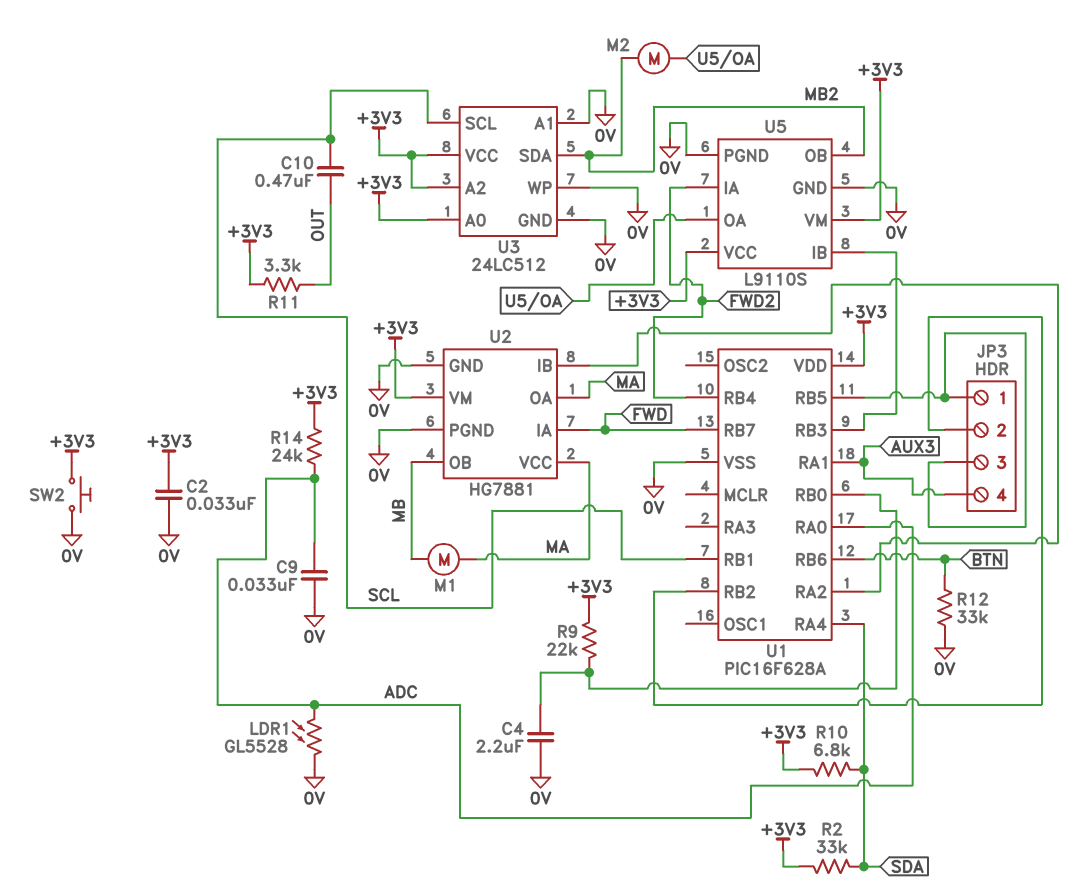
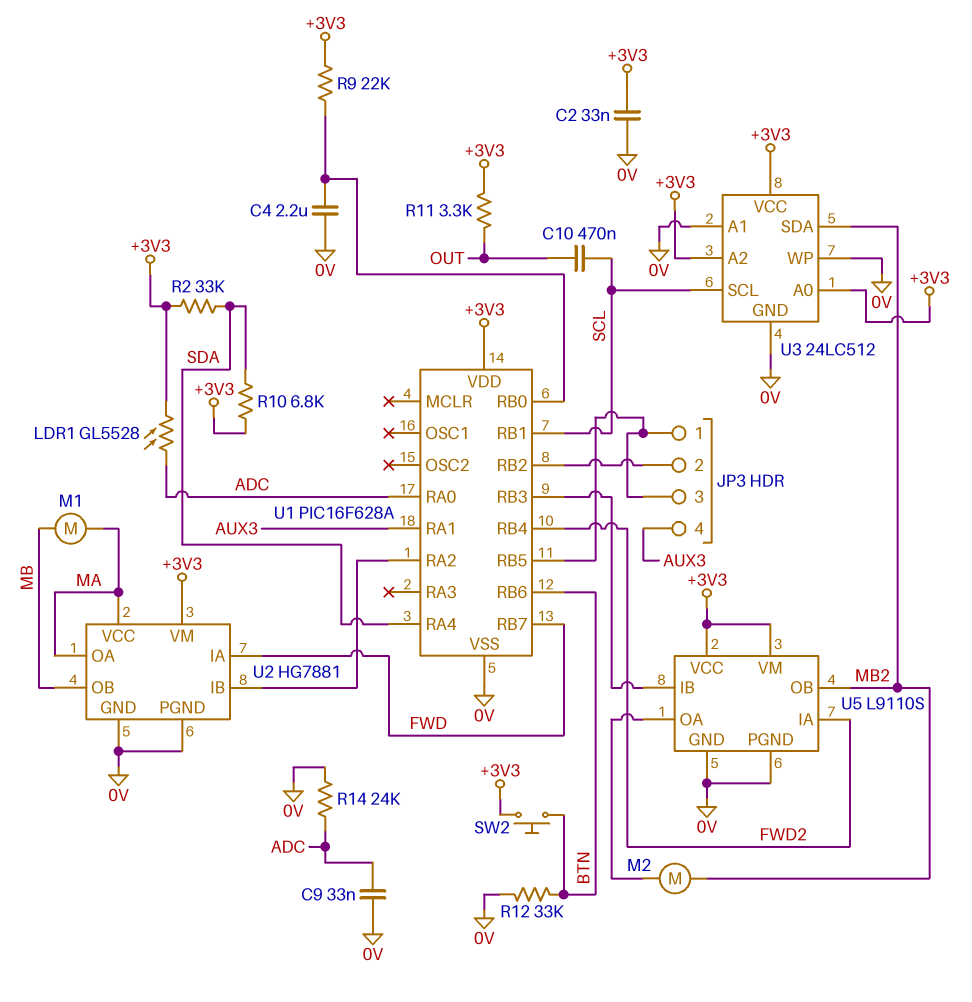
LDR1: GL5528 (0V, ADC) -> GL5528 (+3V3, ADC)
R14: 24k (+3V3, ADC) -> 24k (0V, ADC)
SW2: button (+3V3, 0V) -> button (+3V3, BTN)

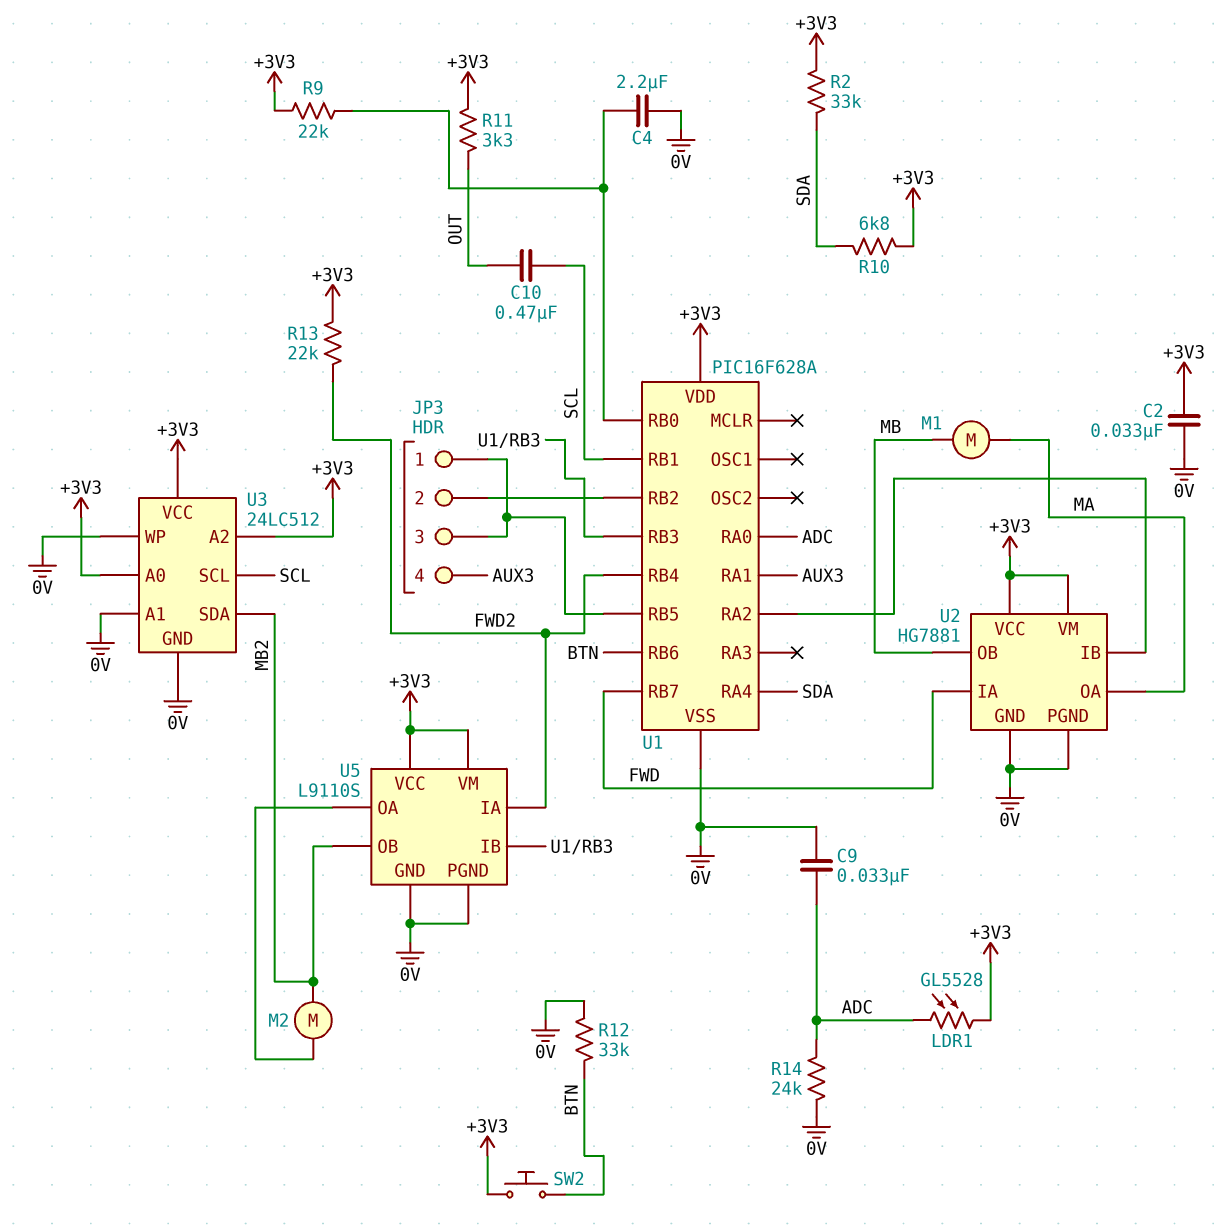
R13: none -> 22k (+3V3, FWD2)
U2 pin VCC: MA -> +3V3

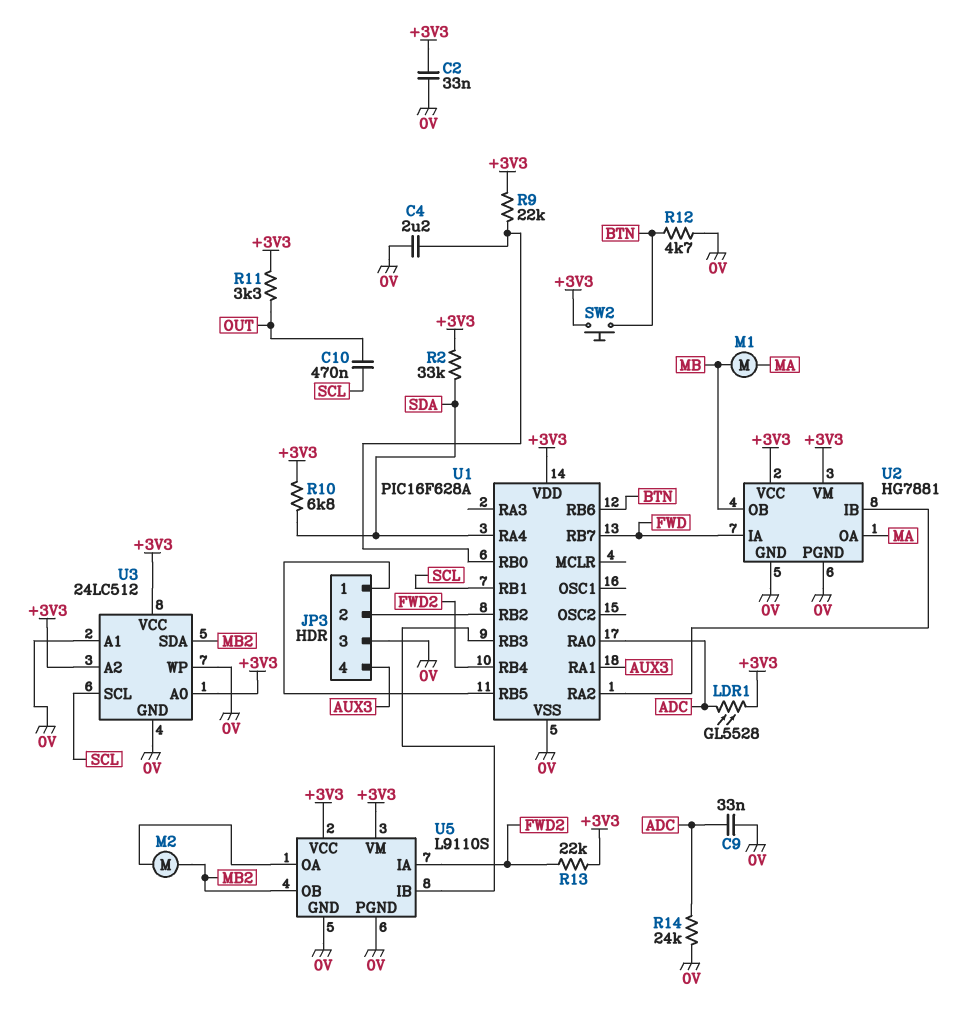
JP3 pin 3: JP3/1 -> 0V
R12: 33k (0V, BTN) -> 4.7k (0V, BTN)

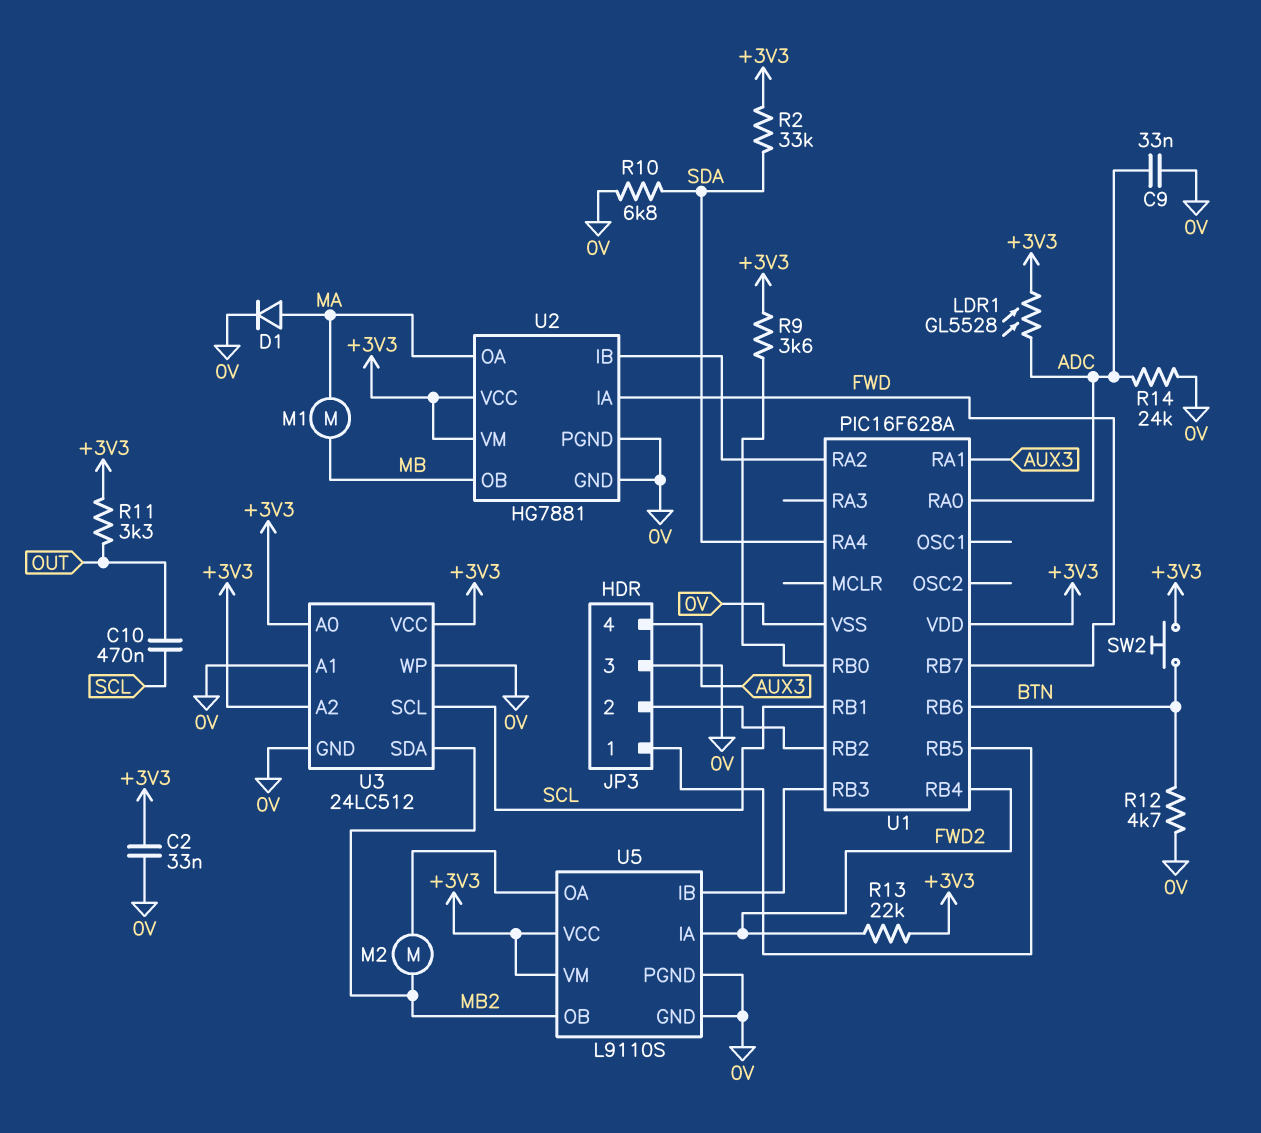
C4: 2.2uF (0V, U1/RB0) -> none
D1: none -> diode (A MA, K 0V)
R9: 22k (+3V3, U1/RB0) -> 3.6k (+3V3, U1/RB0)
R10: 6.8k (+3V3, SDA) -> 6.8k (0V, SDA)

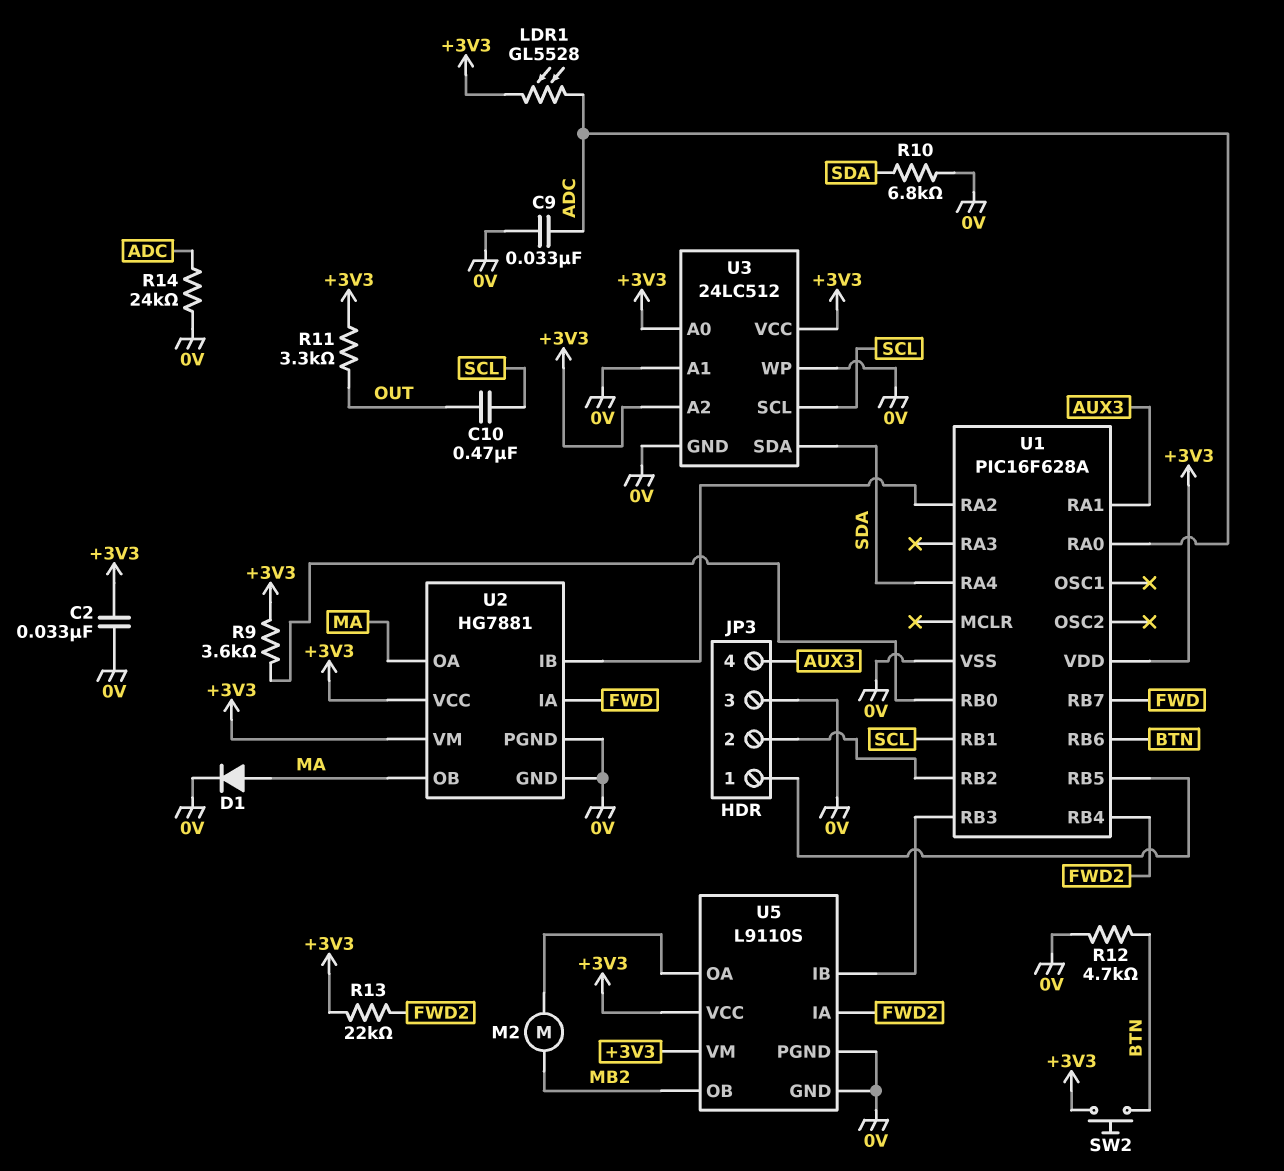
M1: motor (MA, MB) -> none
R2: 33k (+3V3, SDA) -> none
U2 pin OB: MB -> MA
U3 pin SDA: MB2 -> SDA

